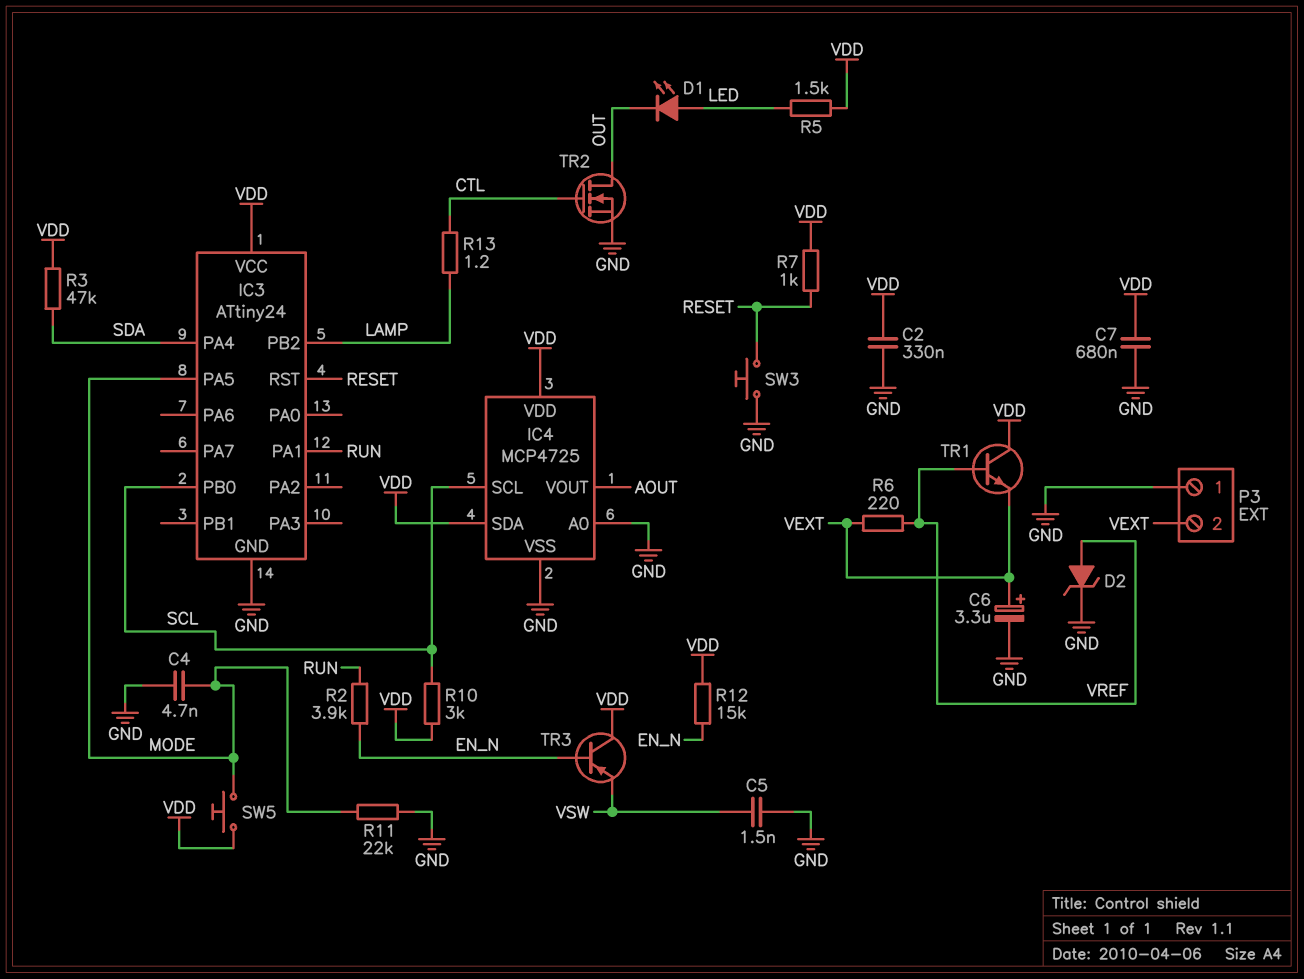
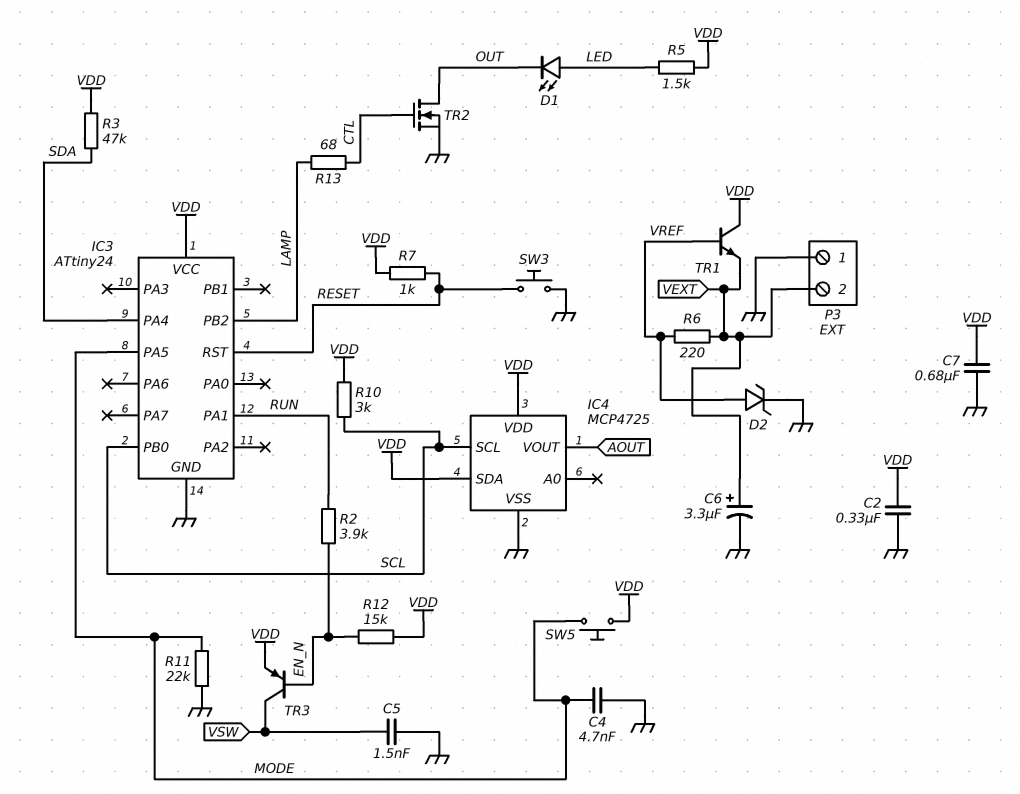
IC4 pin A0: GND -> none
R13: 1.2 (CTL, LAMP) -> 68 (CTL, LAMP)
TR3: PNP (B EN_N, C VDD, E VSW) -> PNP (B EN_N, C VSW, E VDD)

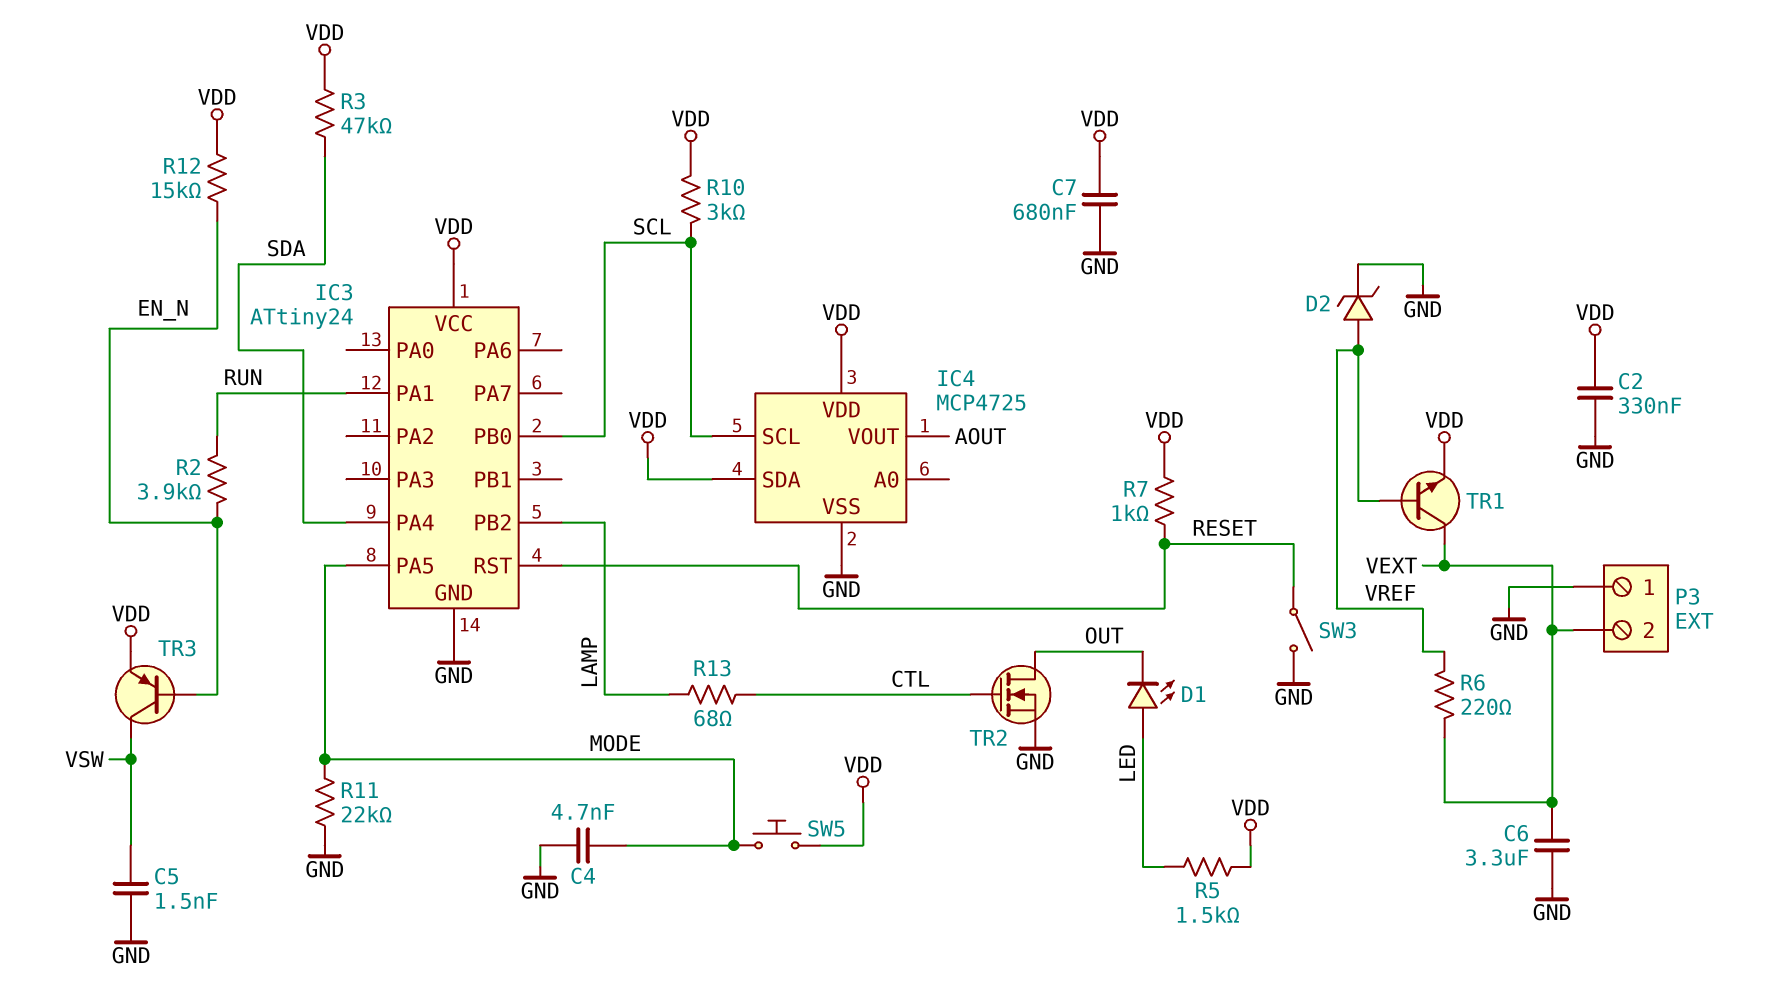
C6: 3.3uF (plus VEXT, minus GND) -> 3.3uF (GND, VEXT)
SW3: button (GND, RESET) -> switch (GND, RESET)
TR1: NPN (B VREF, C VDD, E VEXT) -> NPN (B VREF, C VEXT, E VDD)

